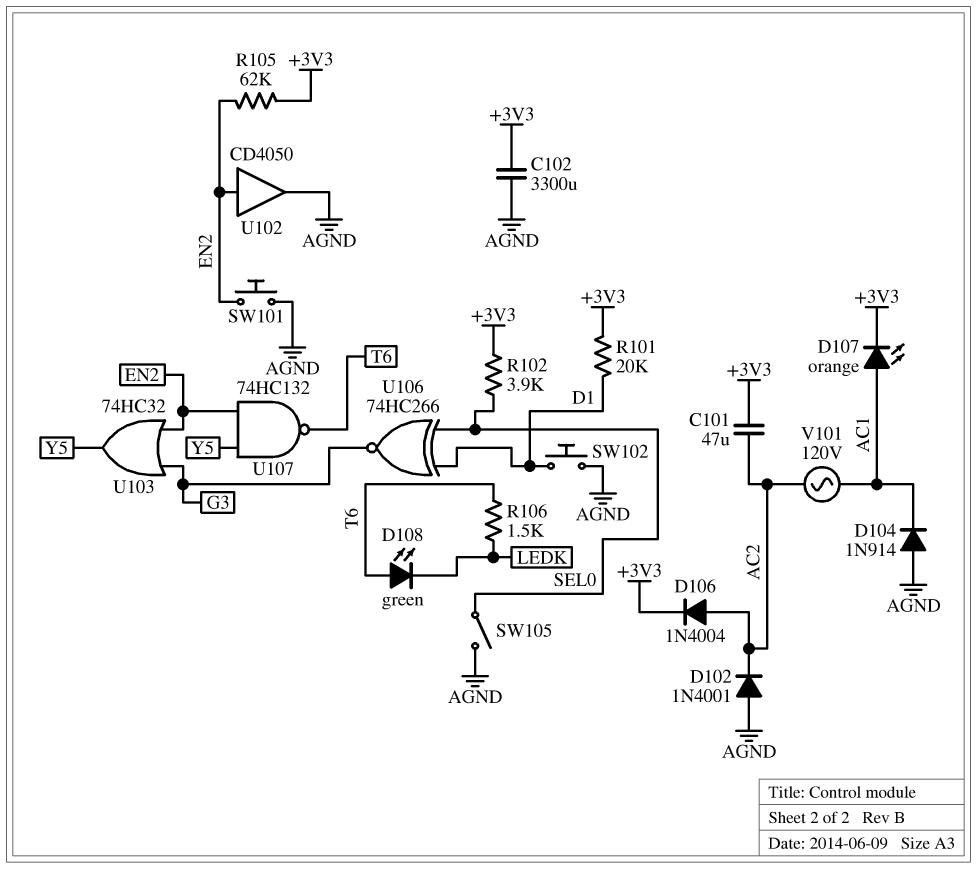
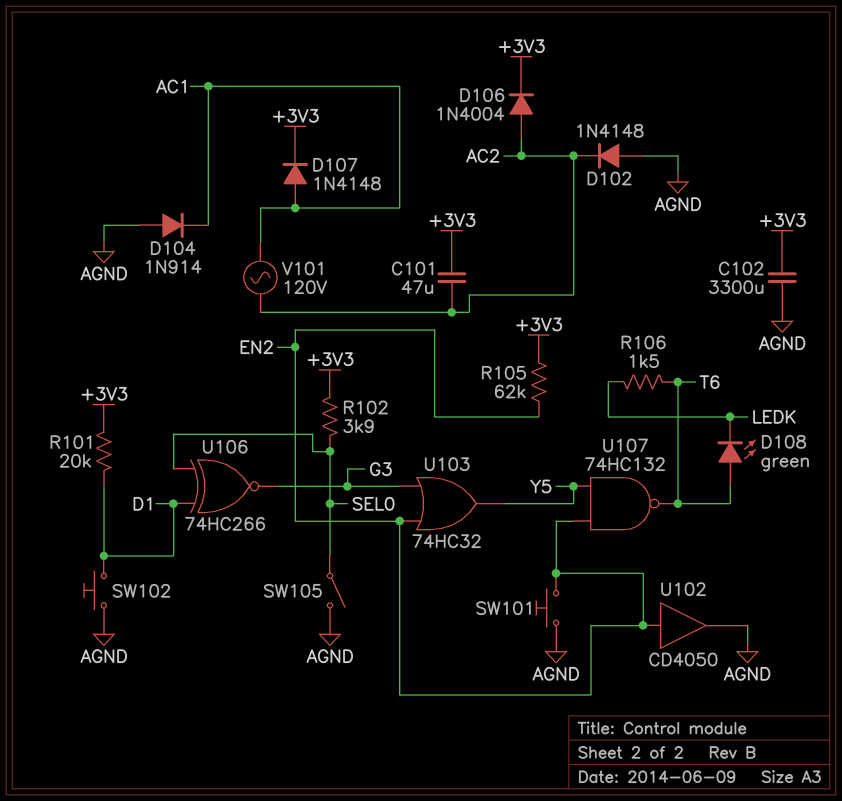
D102: diode 1N4001 (A AGND, K AC2) -> diode 1N4148 (A AGND, K AC2)
D107: LED orange (A AC1, K +3V3) -> diode 1N4148 (A AC1, K +3V3)

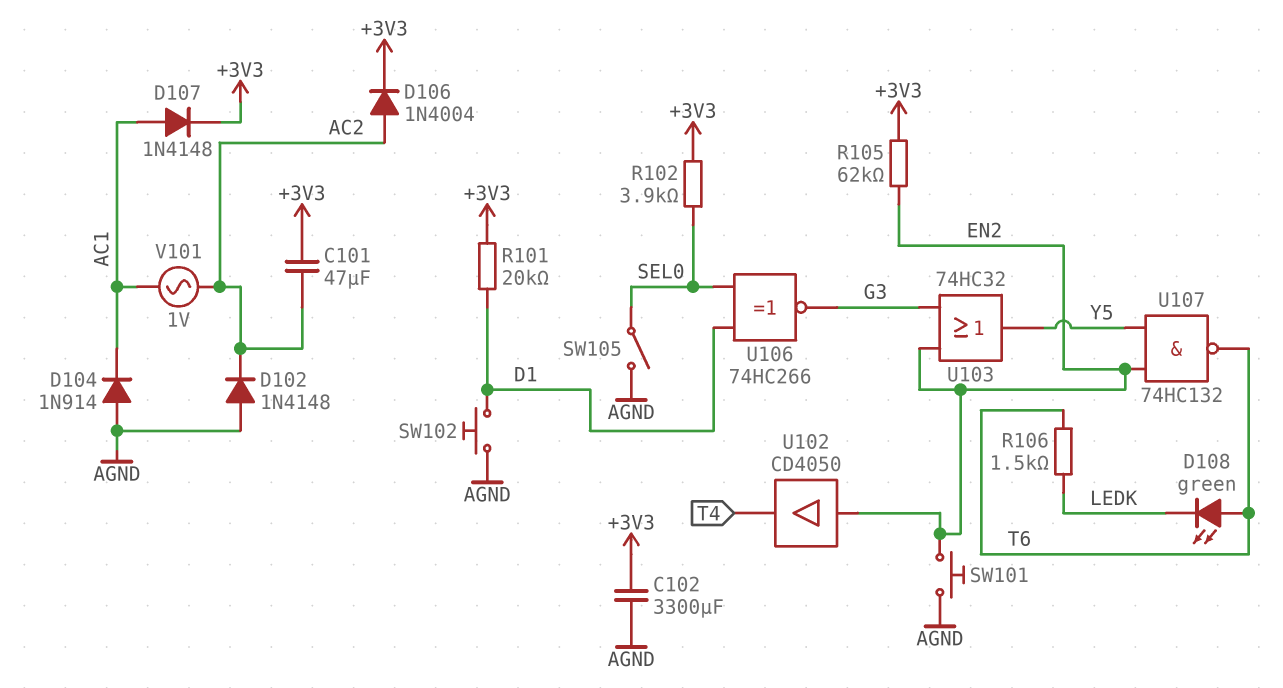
U102: buffer CD4050 (in EN2, out AGND) -> buffer CD4050 (in EN2, out T4)
V101: AC 120V (AC1, AC2) -> AC 1V (AC1, AC2)

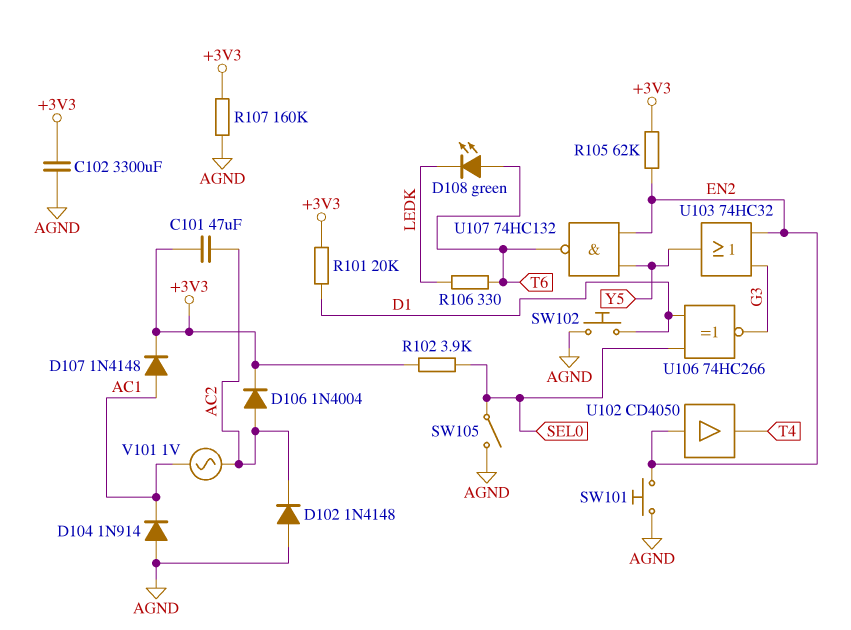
R106: 1.5k (LEDK, T6) -> 330 (LEDK, T6)
R107: none -> 160k (+3V3, AGND)

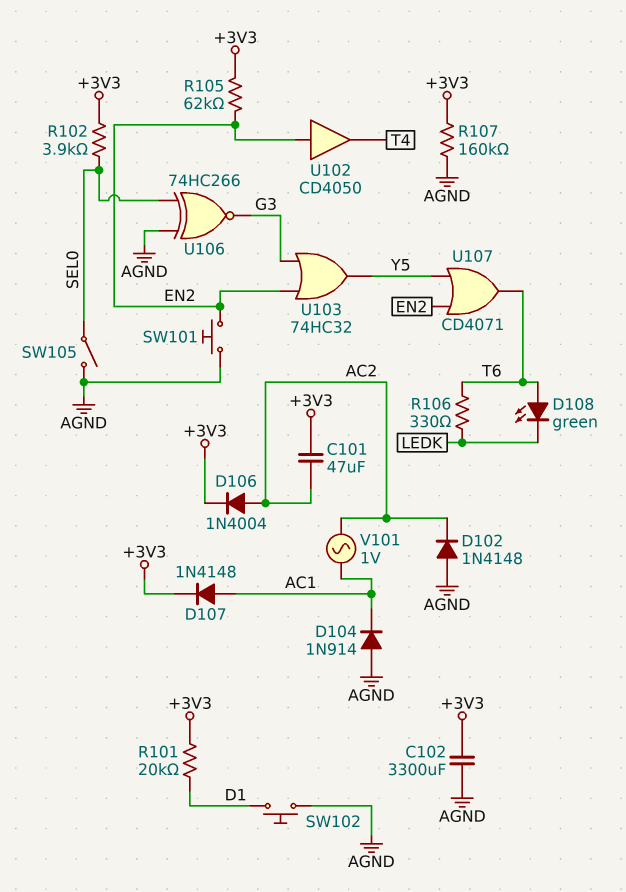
U106: XNOR 74HC266 (in D1, in SEL0, out G3) -> XNOR 74HC266 (in AGND, in SEL0, out G3)
U107: NAND 74HC132 (in EN2, in Y5, out T6) -> OR CD4071 (in EN2, in Y5, out T6)

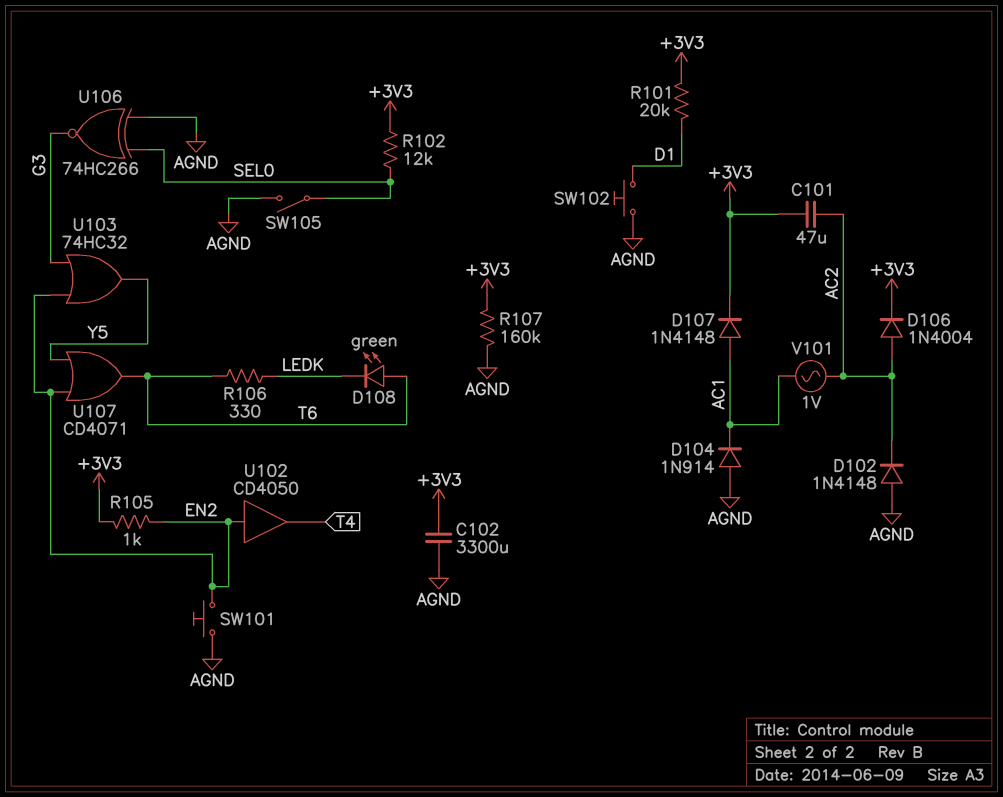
R102: 3.9k (+3V3, SEL0) -> 12k (+3V3, SEL0)
R105: 62k (+3V3, EN2) -> 1k (+3V3, EN2)

